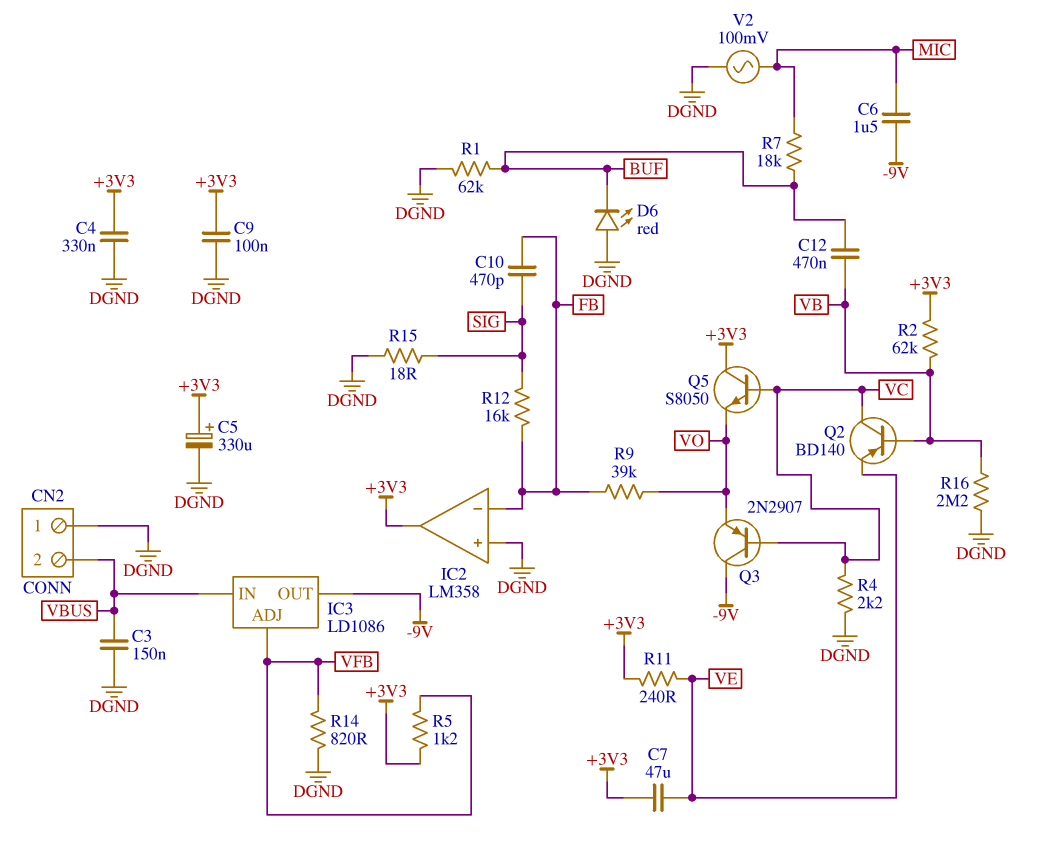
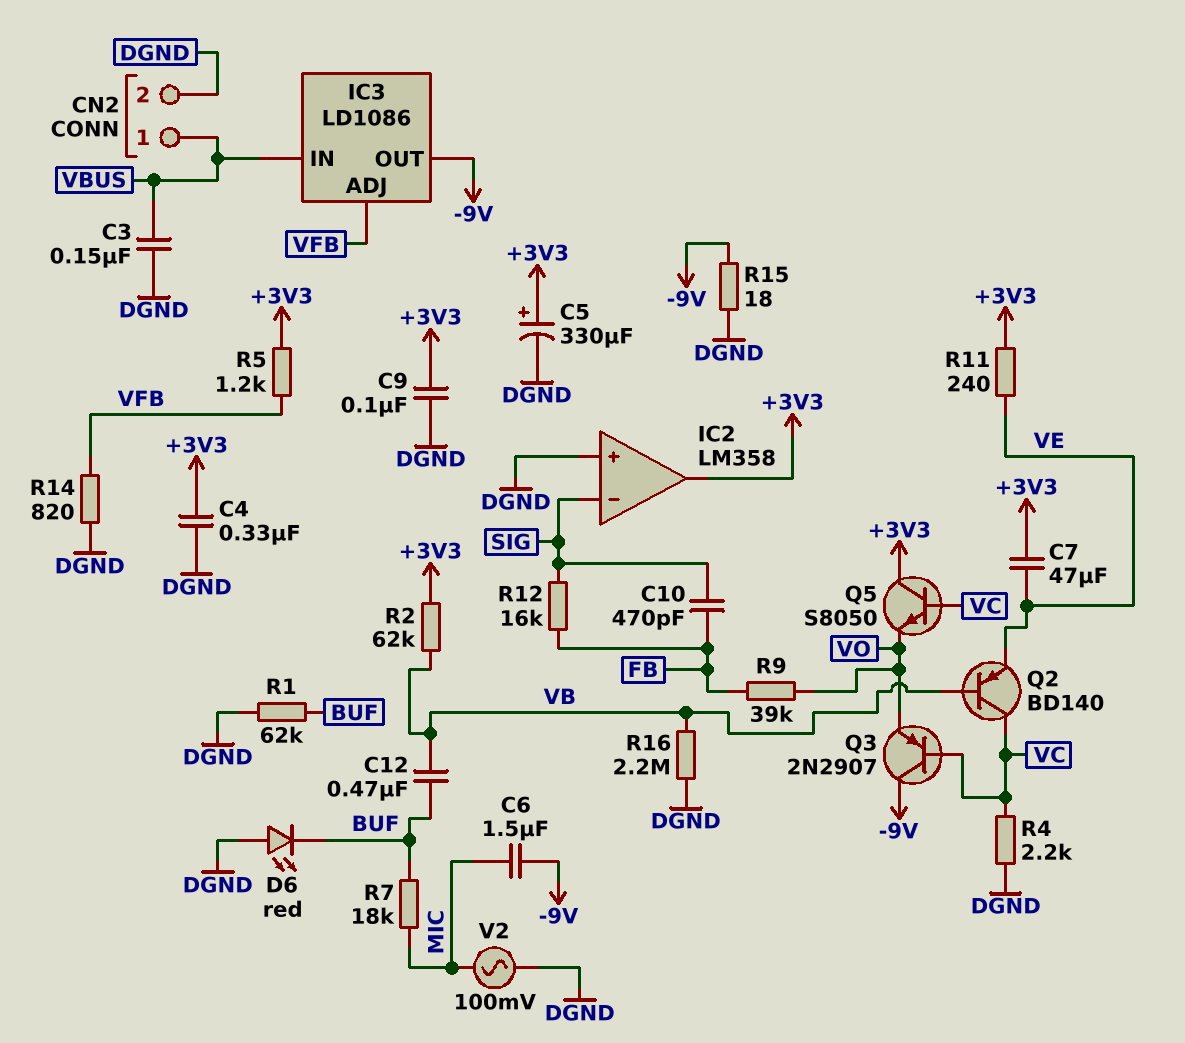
CN2 pin 1: DGND -> VBUS
CN2 pin 2: VBUS -> DGND
IC2 pin in-: FB -> SIG
R15: 18 (DGND, SIG) -> 18 (-9V, DGND)

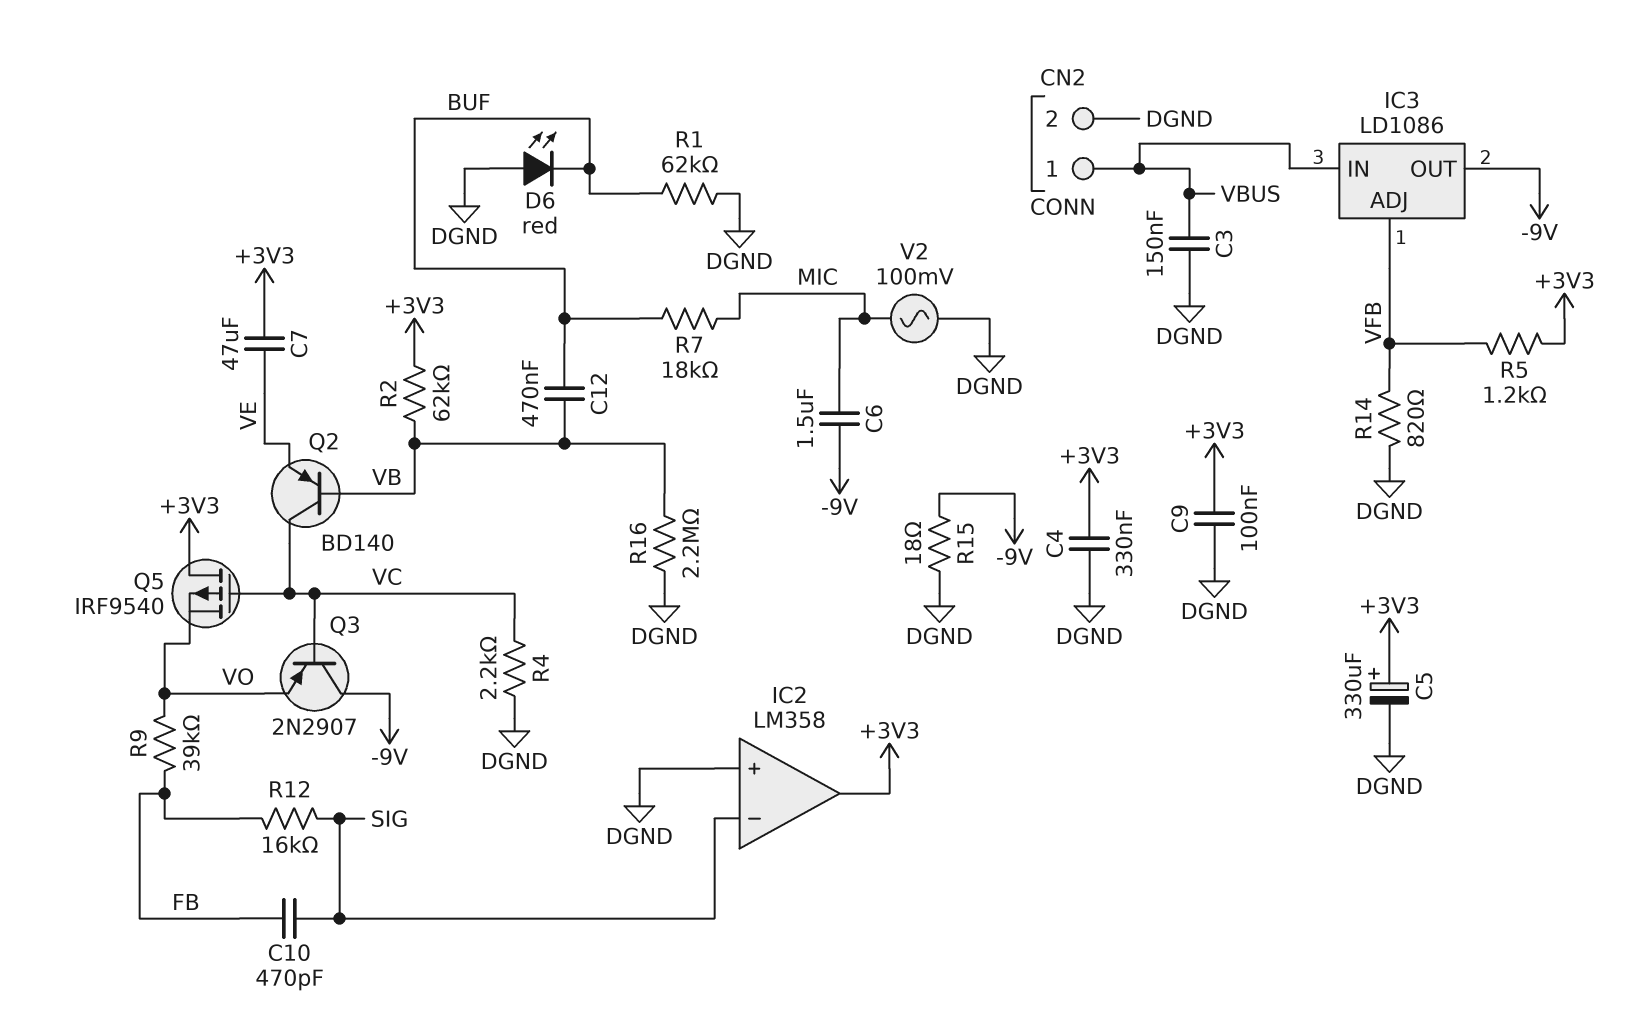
Q5: NPN S8050 (B VC, C +3V3, E VO) -> PMOS IRF9540 (G VC, D +3V3, S VO)
R11: 240 (+3V3, VE) -> none

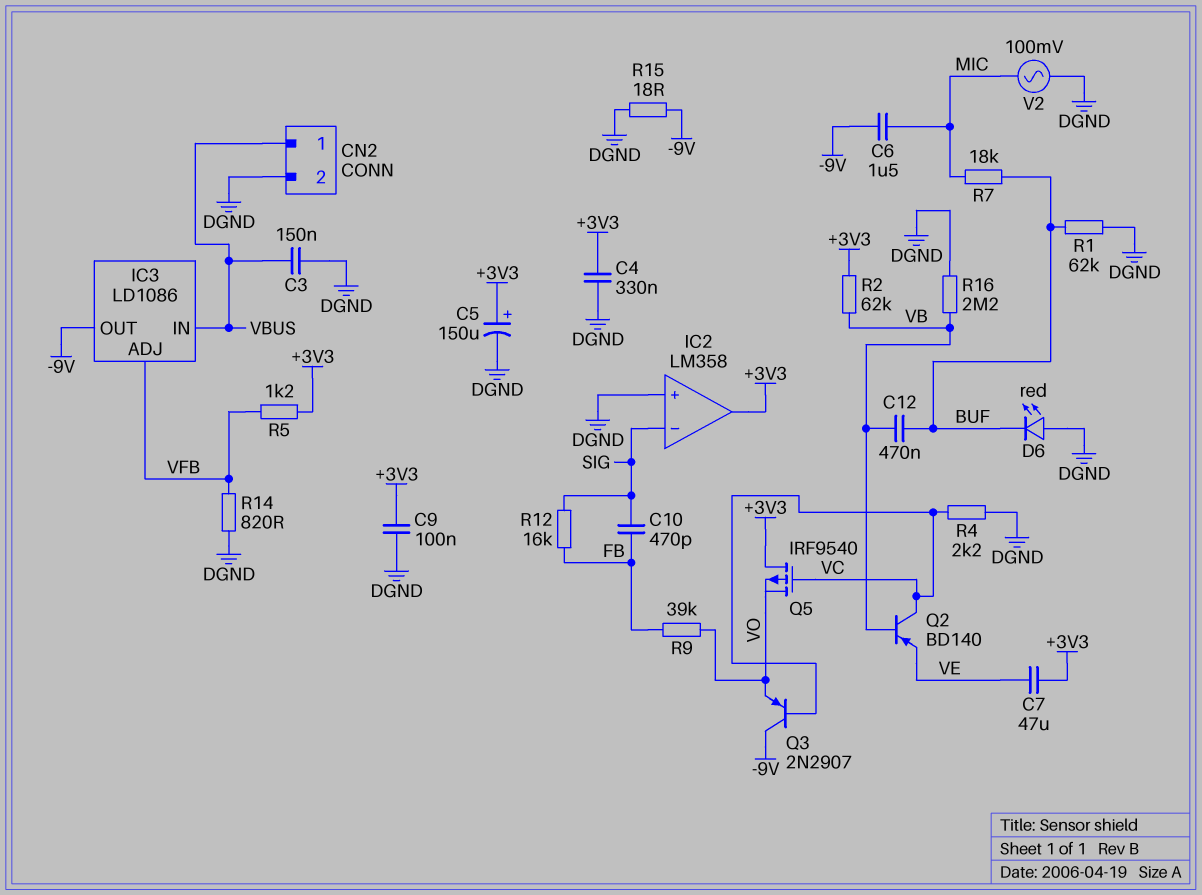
C5: 330uF (plus +3V3, minus DGND) -> 150uF (plus +3V3, minus DGND)

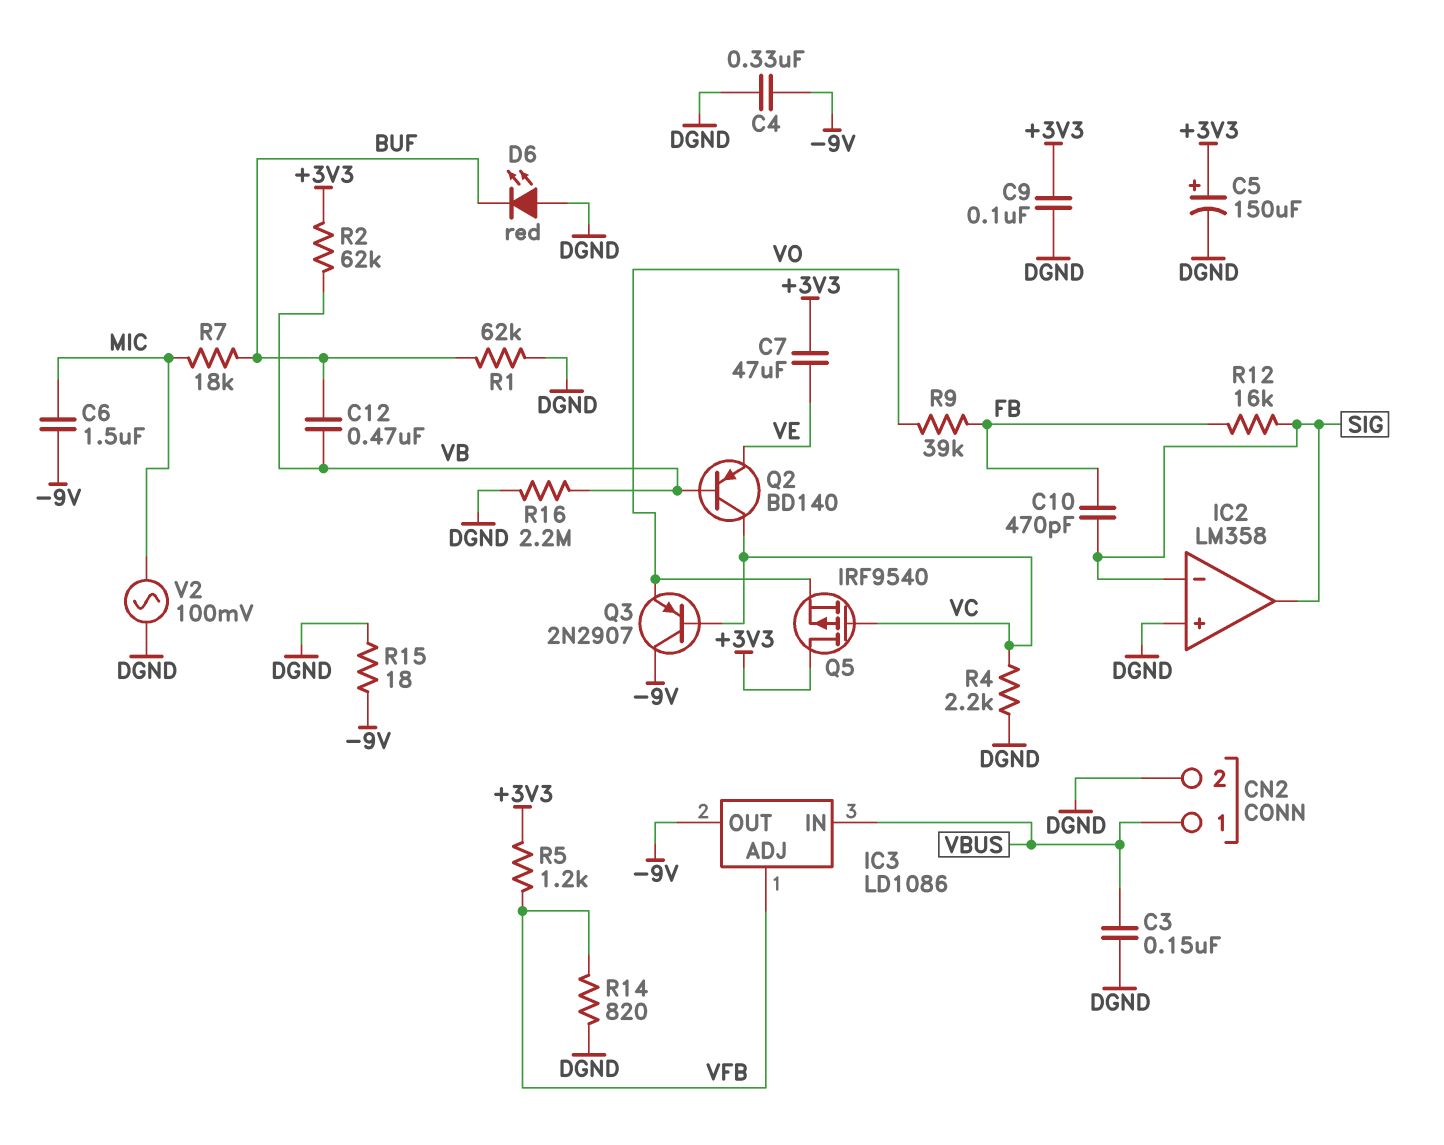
C4: 330nF (+3V3, DGND) -> 330nF (-9V, DGND)
IC2 pin out: +3V3 -> SIG

